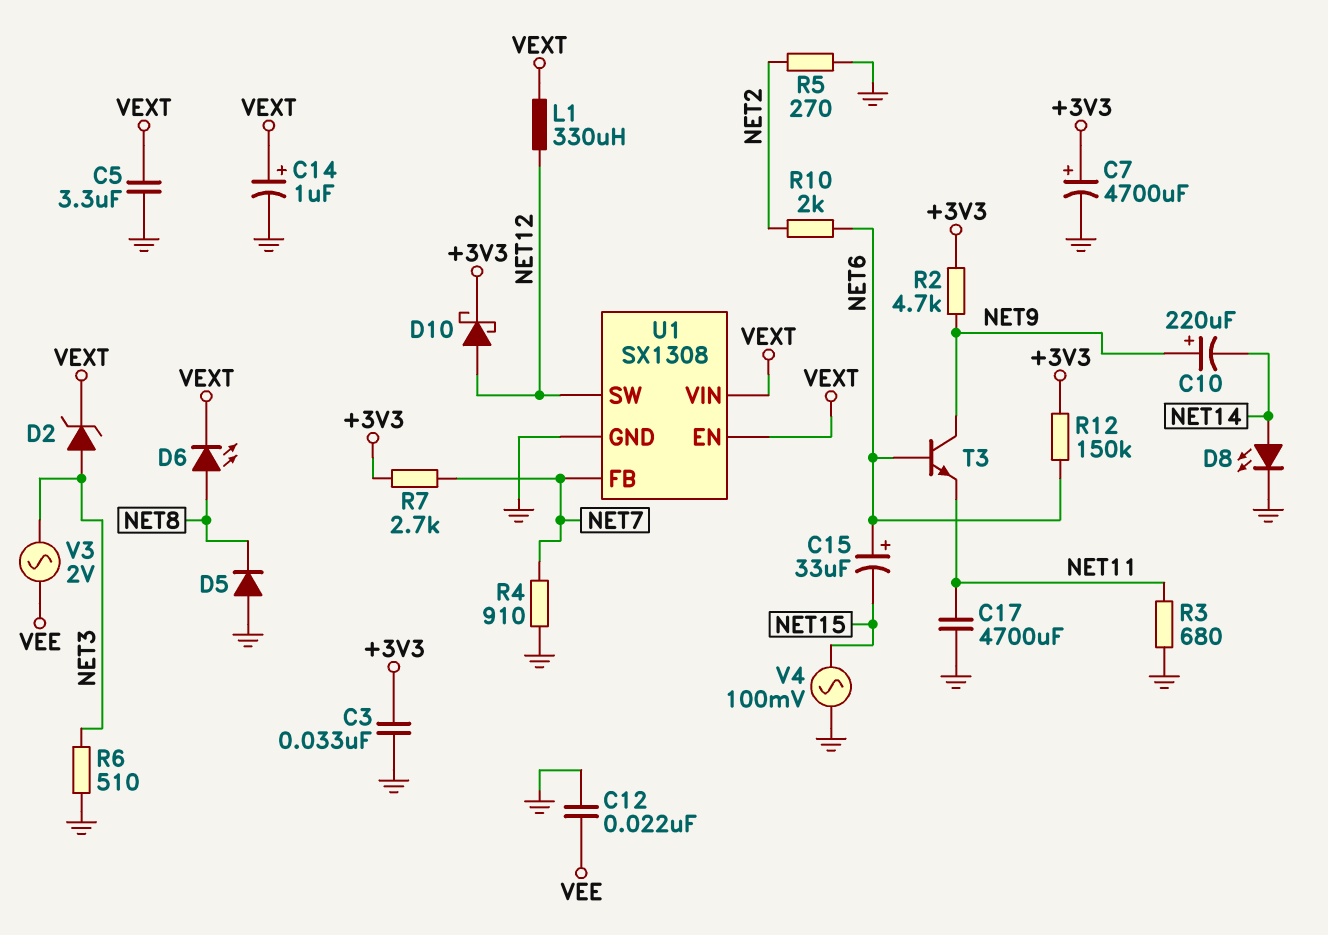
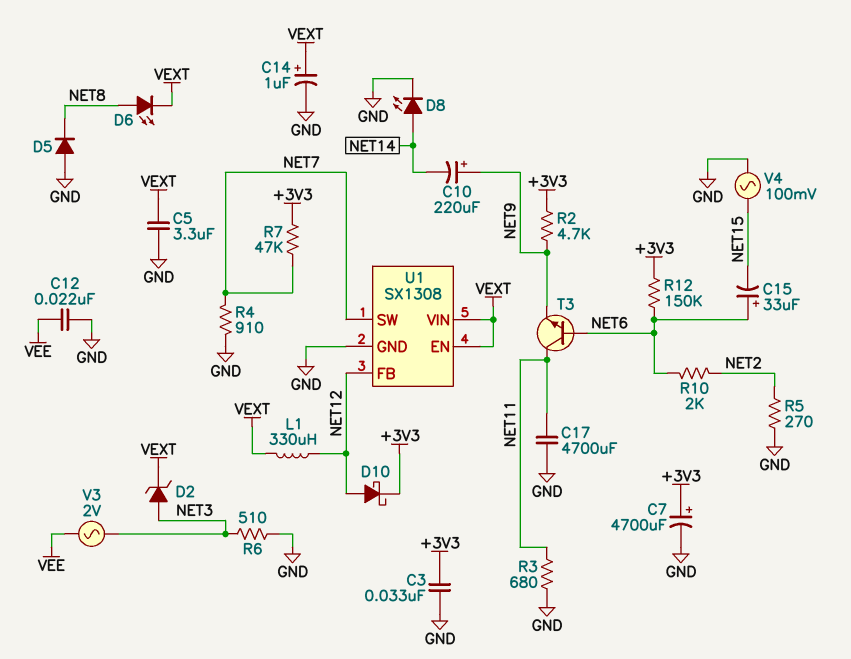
R7: 2.7k (+3V3, NET7) -> 47k (+3V3, NET7)
T3: NPN (B NET6, C NET9, E NET11) -> NPN (B NET6, C NET11, E NET9)
U1 pin FB: NET7 -> NET12
U1 pin SW: NET12 -> NET7

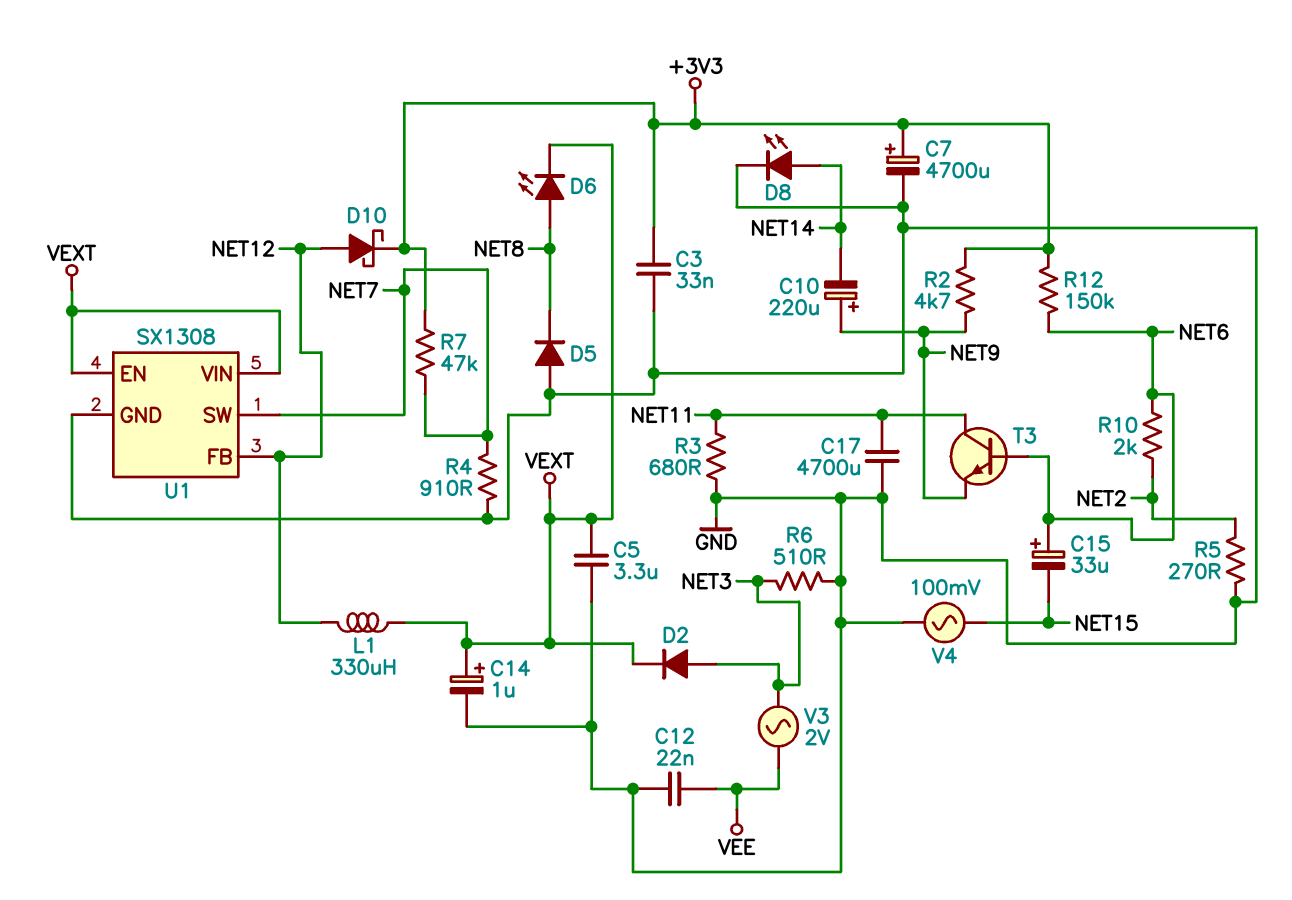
D2: zener (A NET3, K VEXT) -> diode (A NET3, K VEXT)

